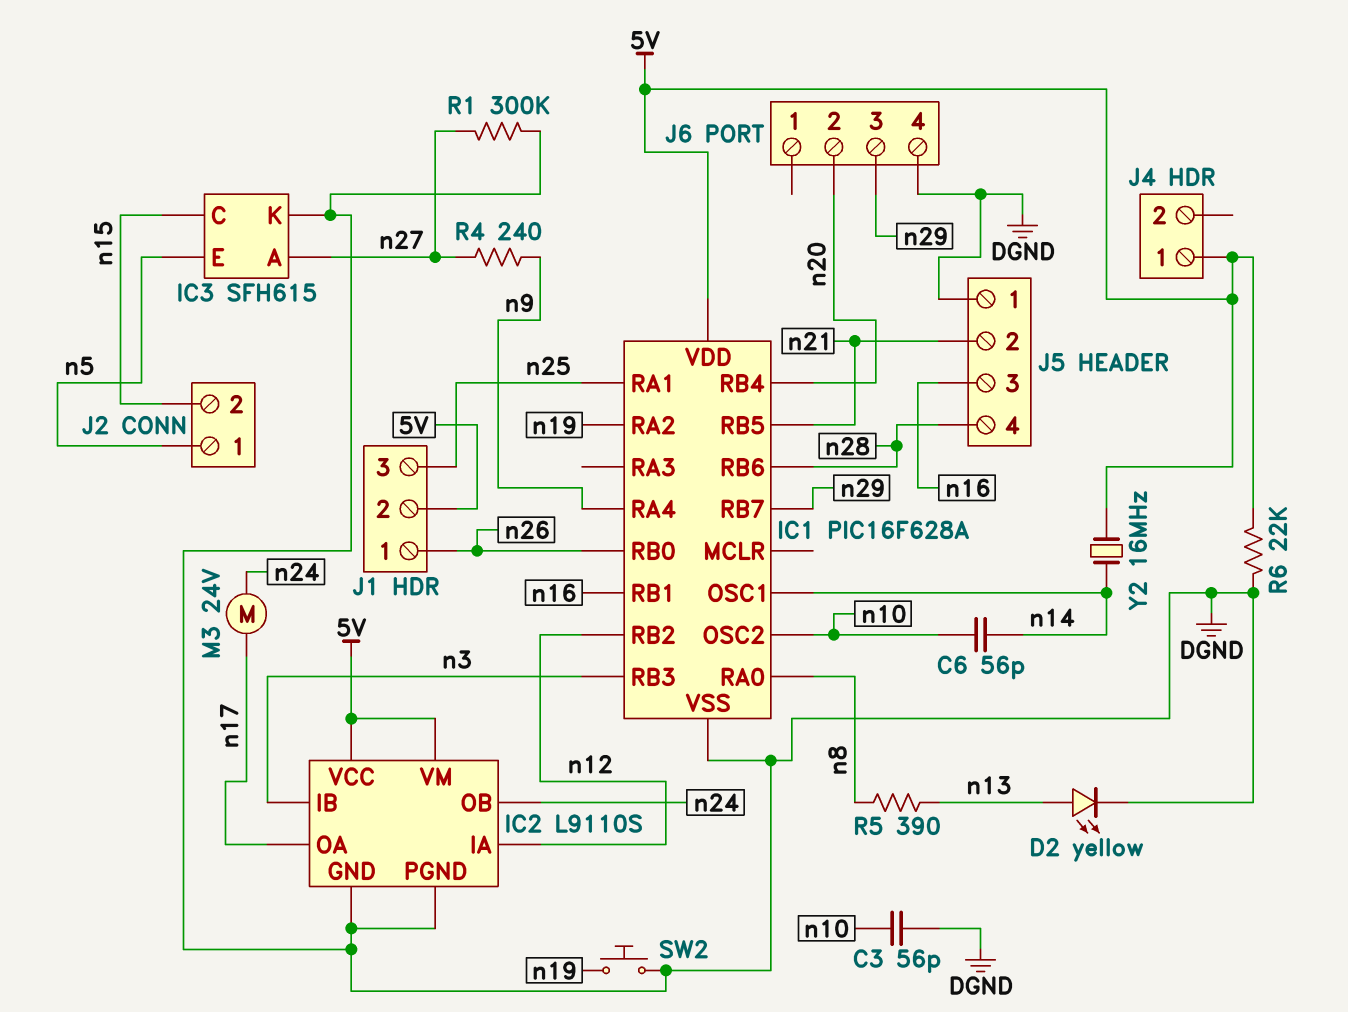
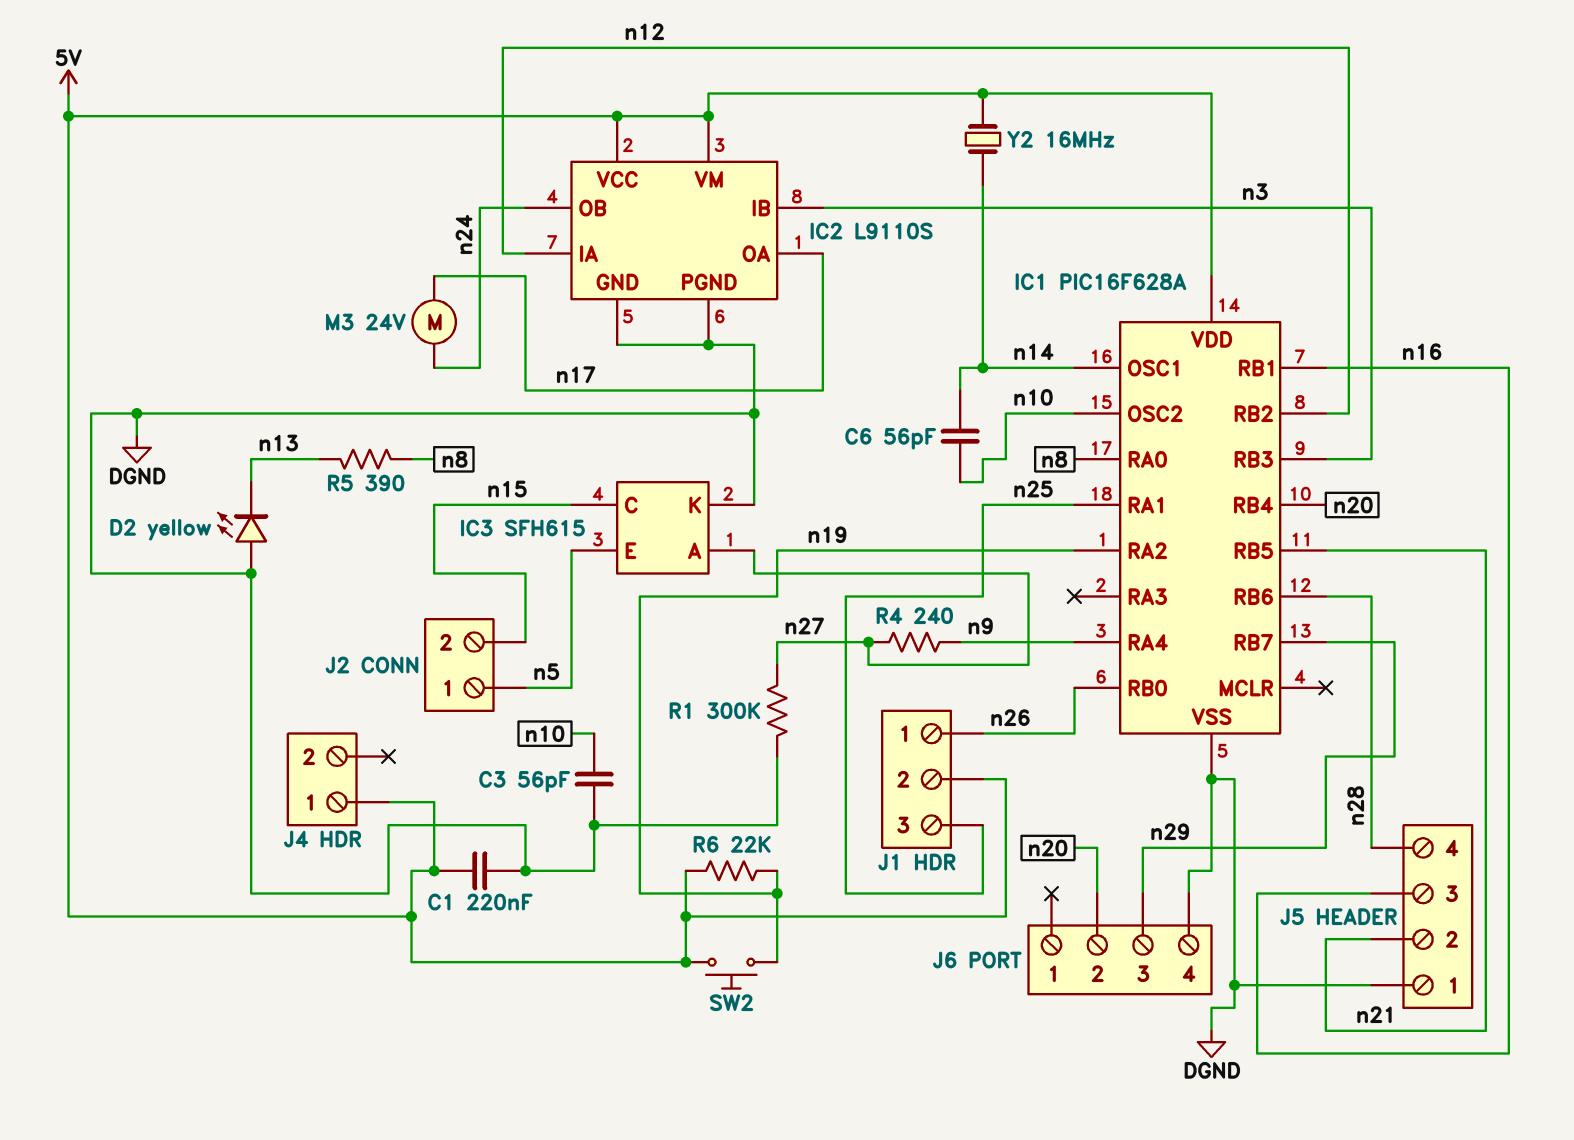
C1: none -> 220nF (5V, DGND)
D2: LED yellow (A n13, K DGND) -> LED yellow (A DGND, K n13)
R6: 22k (5V, DGND) -> 22k (5V, n19)
SW2: button (DGND, n19) -> button (5V, n19)

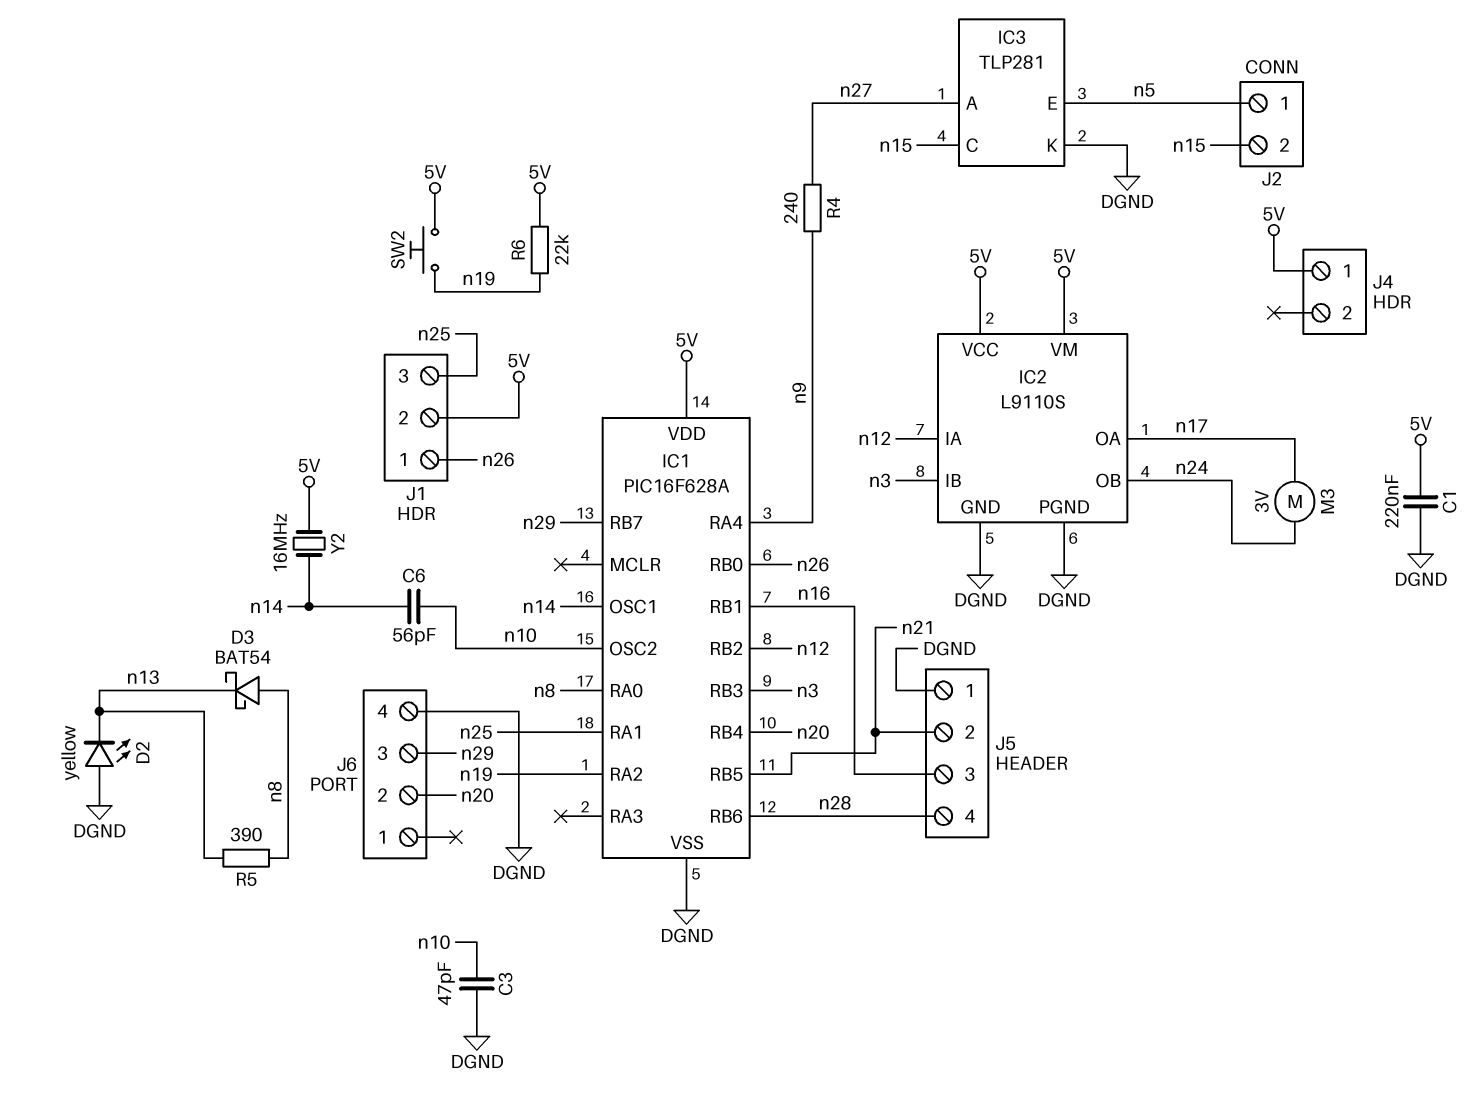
C3: 56pF (DGND, n10) -> 47pF (DGND, n10)
D3: none -> schottky BAT54 (A n8, K n13)
IC3: SFH615 -> TLP281
M3: motor 24V (n17, n24) -> motor 3V (n17, n24)
R1: 300k (DGND, n27) -> none

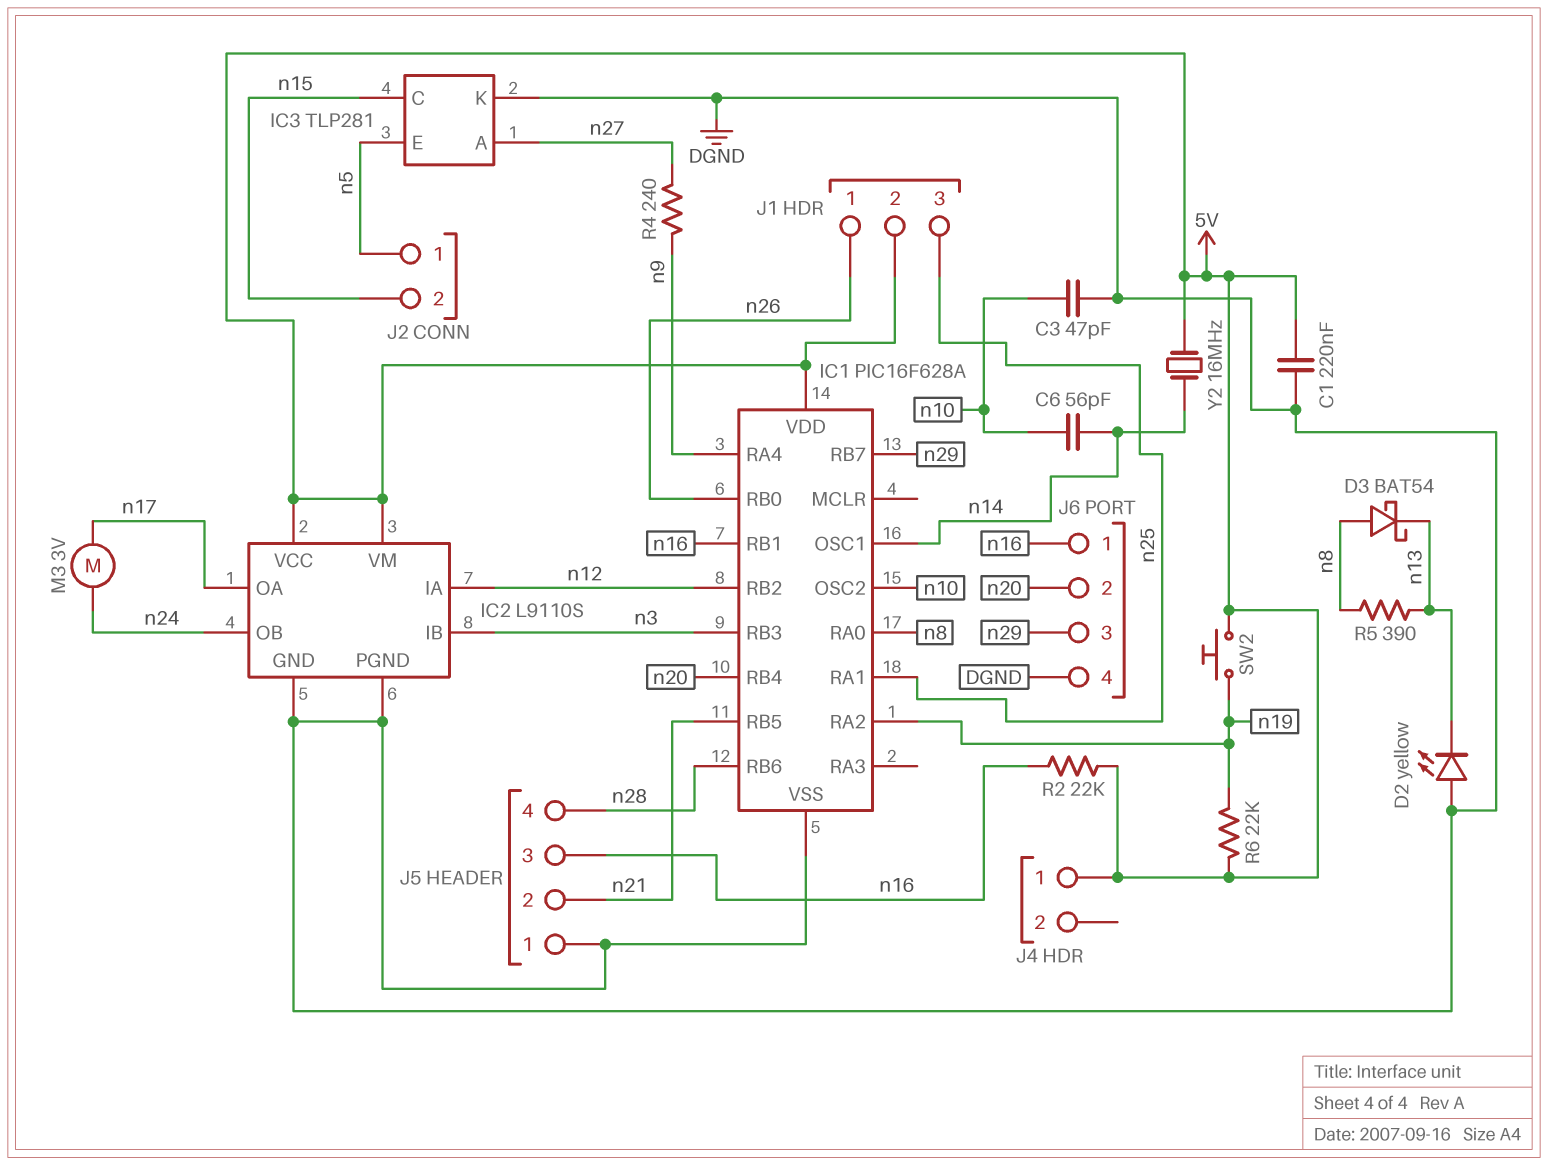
J6 pin 1: none -> n16
R2: none -> 22k (5V, n16)

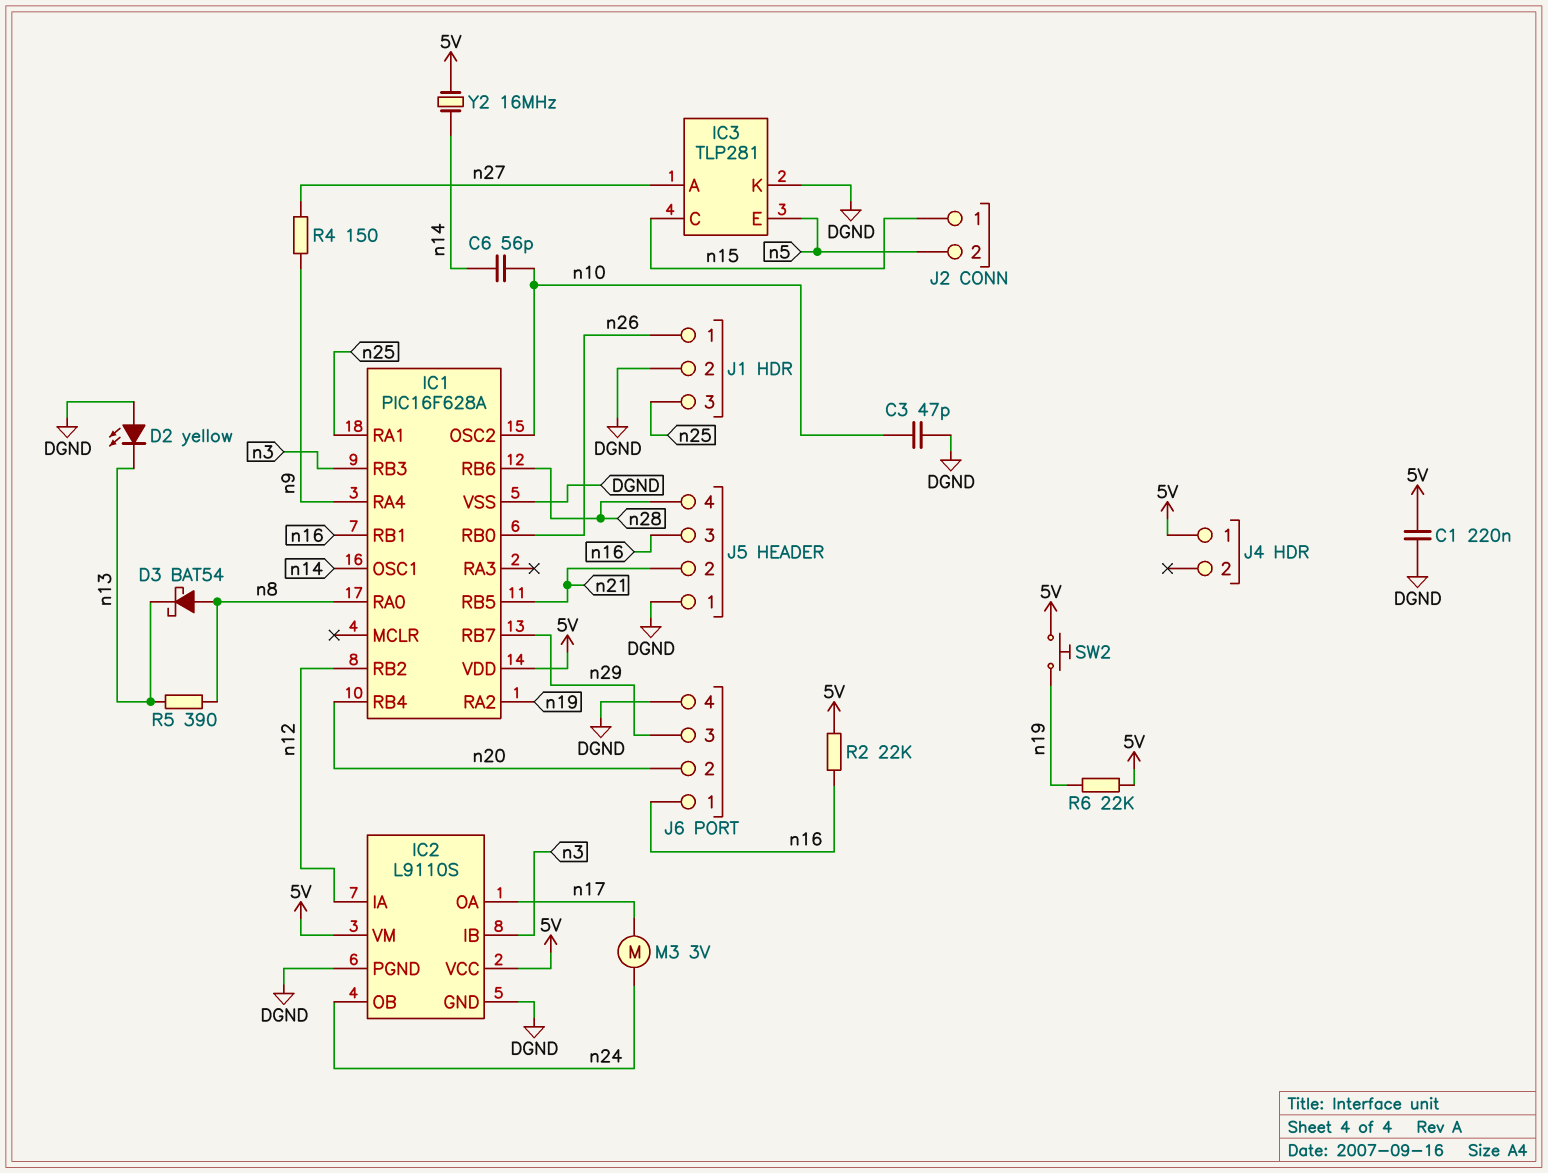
J1 pin 2: 5V -> DGND
J2 pin 1: n5 -> n15
J2 pin 2: n15 -> n5
R4: 240 (n9, n27) -> 150 (n9, n27)

